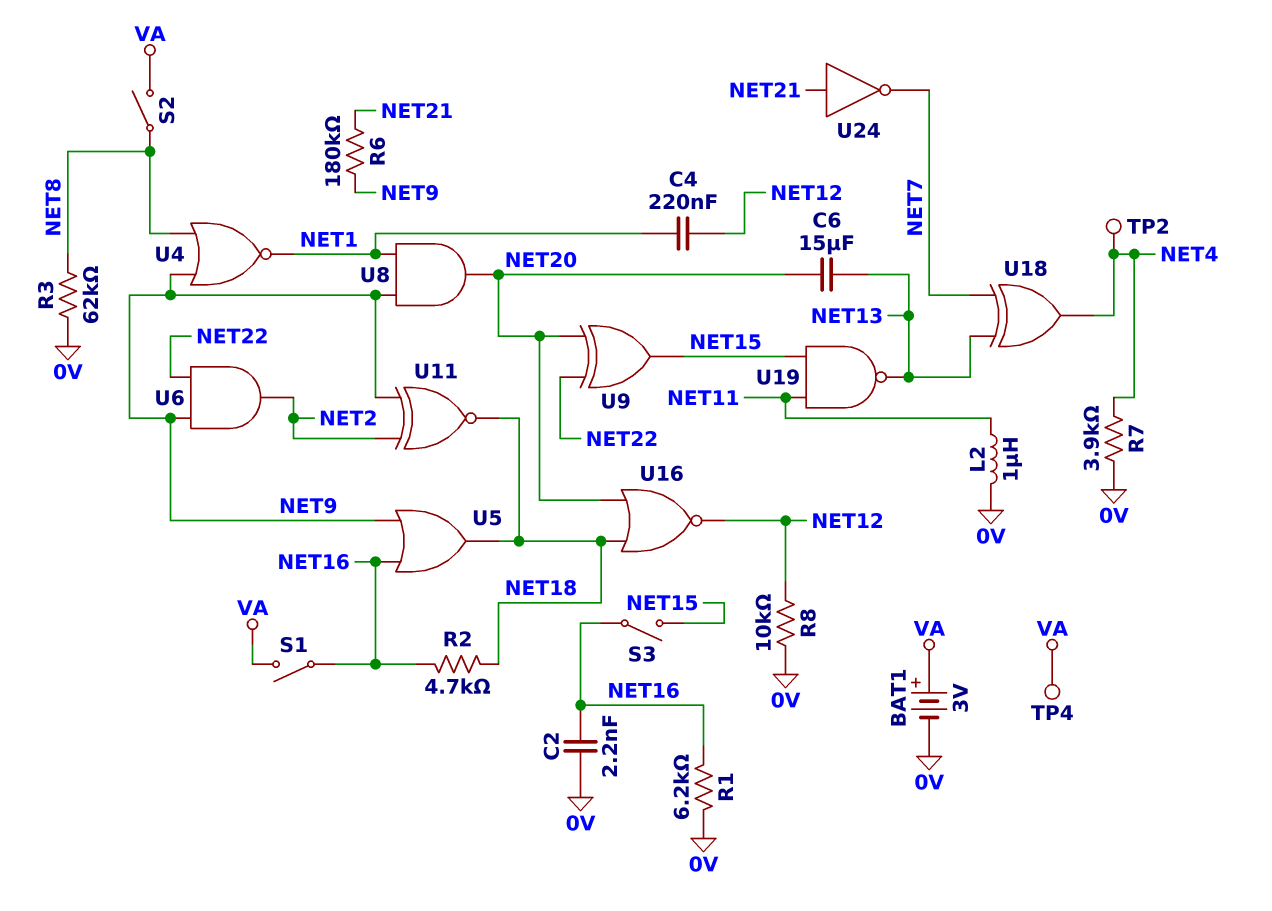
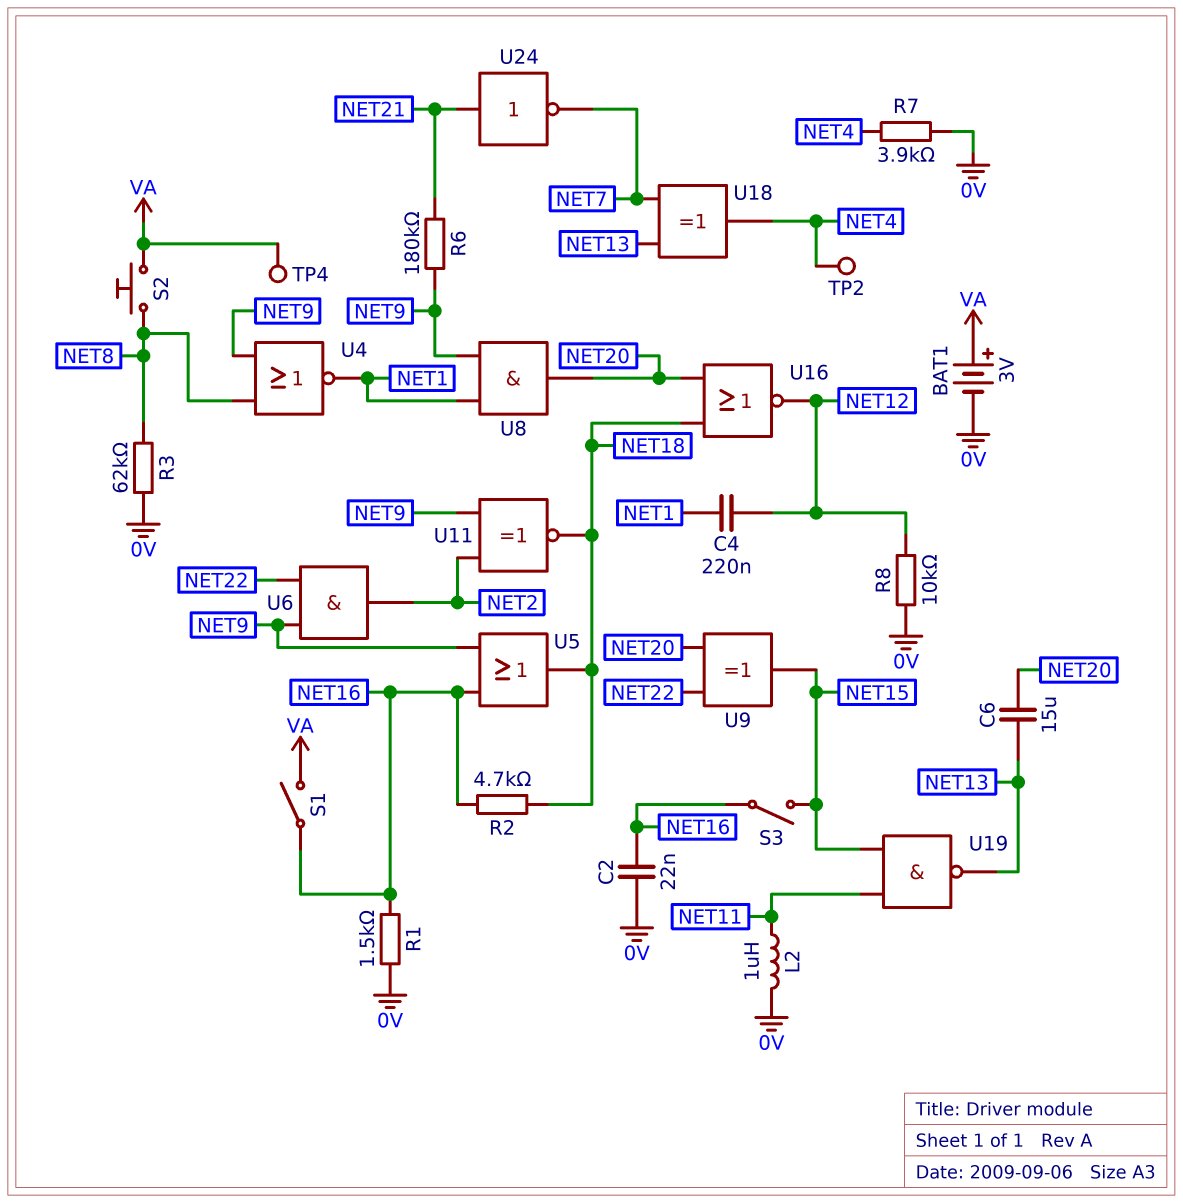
C2: 2.2nF (0V, NET16) -> 22nF (0V, NET16)
R1: 6.2k (0V, NET16) -> 1.5k (0V, NET16)
S2: switch (NET8, VA) -> button (NET8, VA)

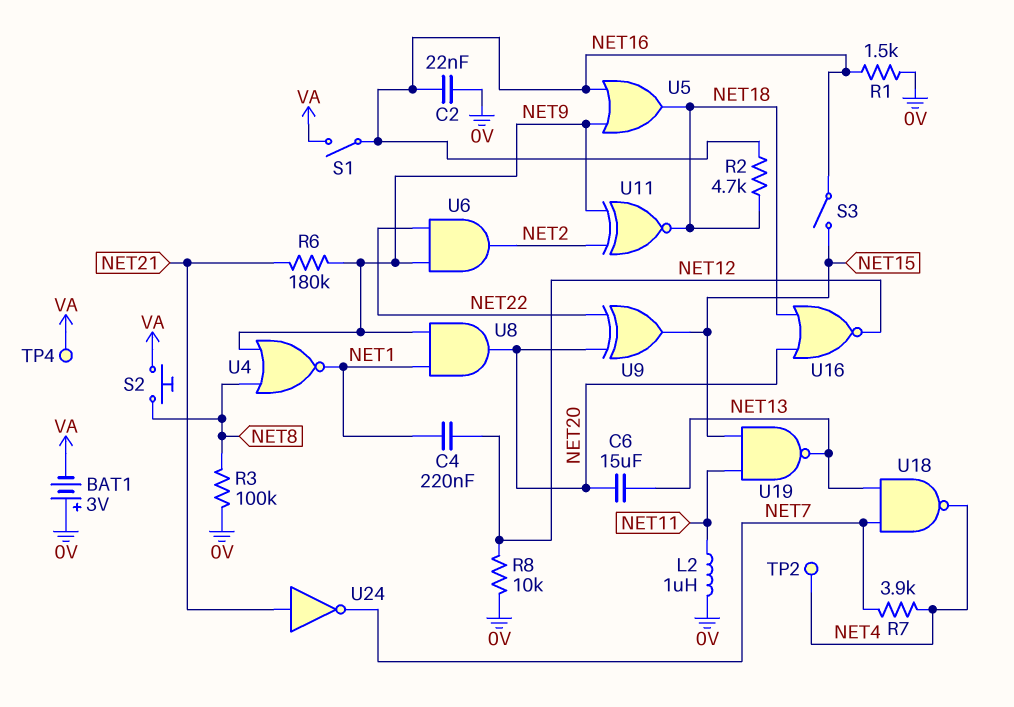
BAT1: 3V (plus VA, minus 0V) -> 3V (plus 0V, minus VA)
R3: 62k (0V, NET8) -> 100k (0V, NET8)
R7: 3.9k (0V, NET4) -> 3.9k (NET4, NET7)
U18: XOR (in NET7, in NET13, out NET4) -> NAND (in NET7, in NET13, out NET4)

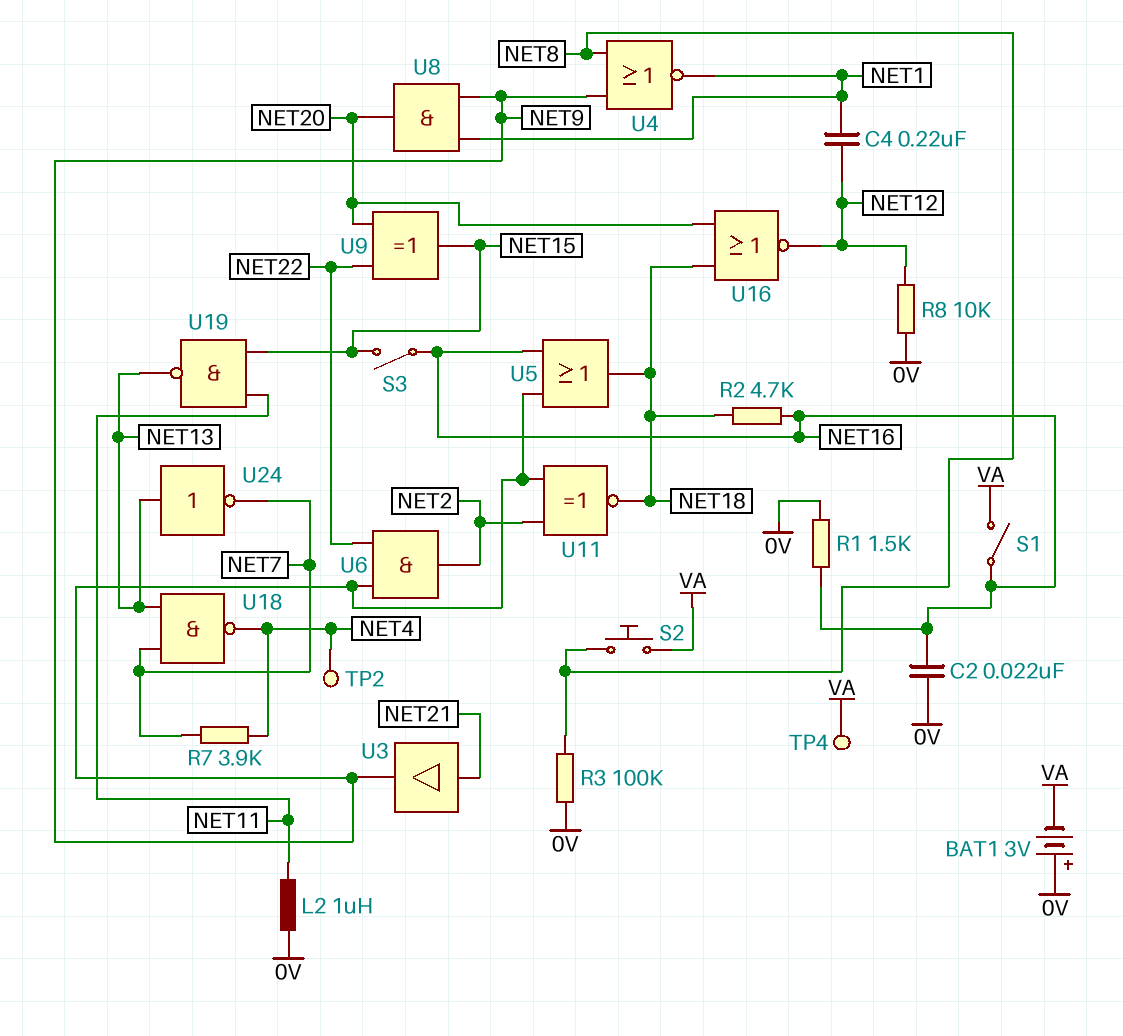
C6: 15uF (NET13, NET20) -> none
R6: 180k (NET9, NET21) -> none
U3: none -> buffer (in NET21, out NET9)
U24: NOT (in NET21, out NET7) -> NOT (in NET13, out NET7)

